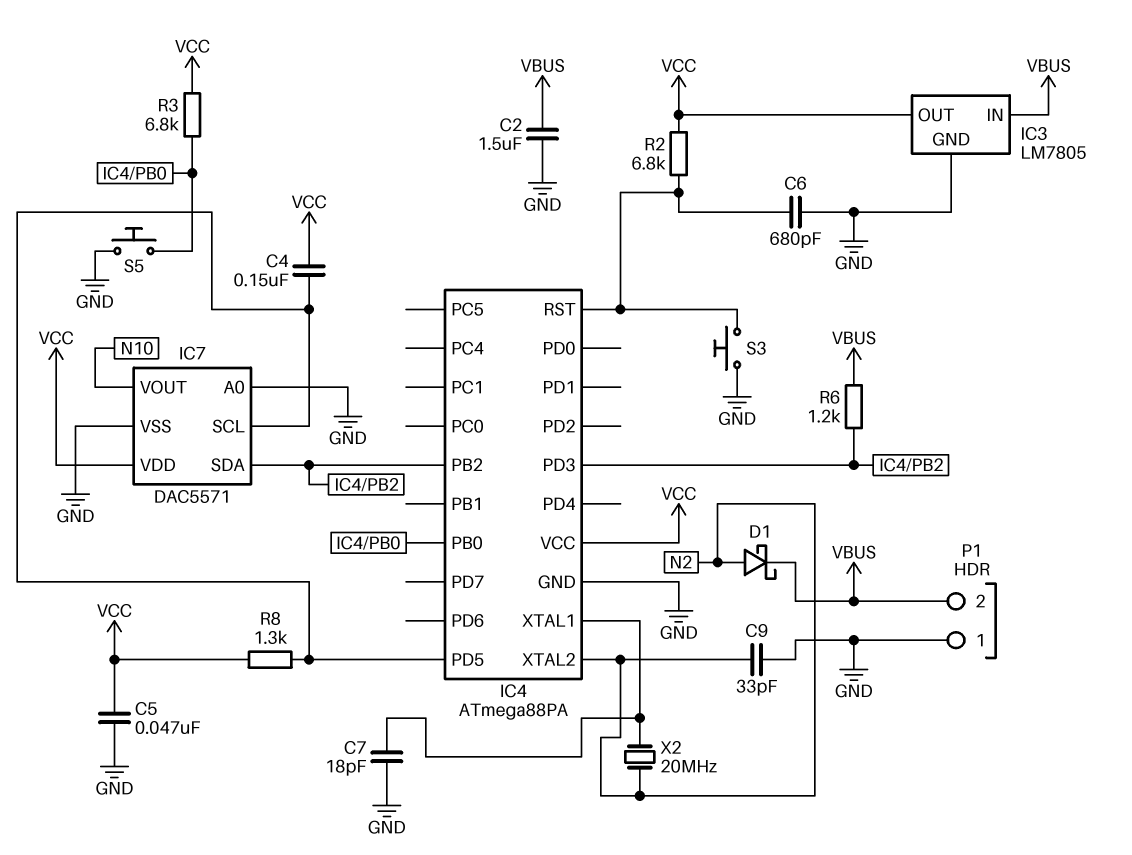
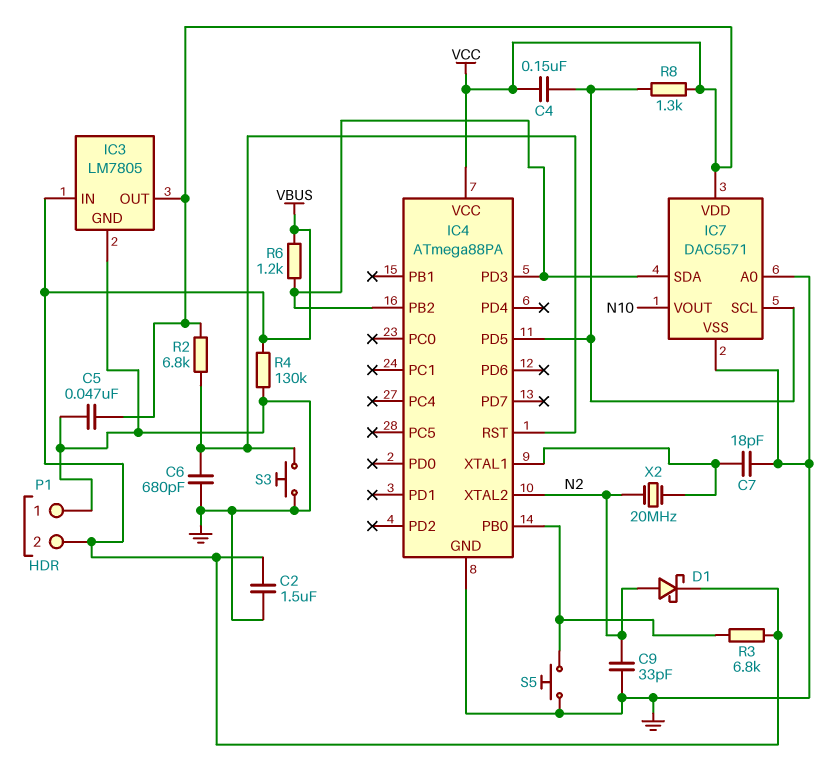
R3: 6.8k (IC4/PB0, VCC) -> 6.8k (IC4/PB0, VBUS)
R4: none -> 130k (GND, VBUS)

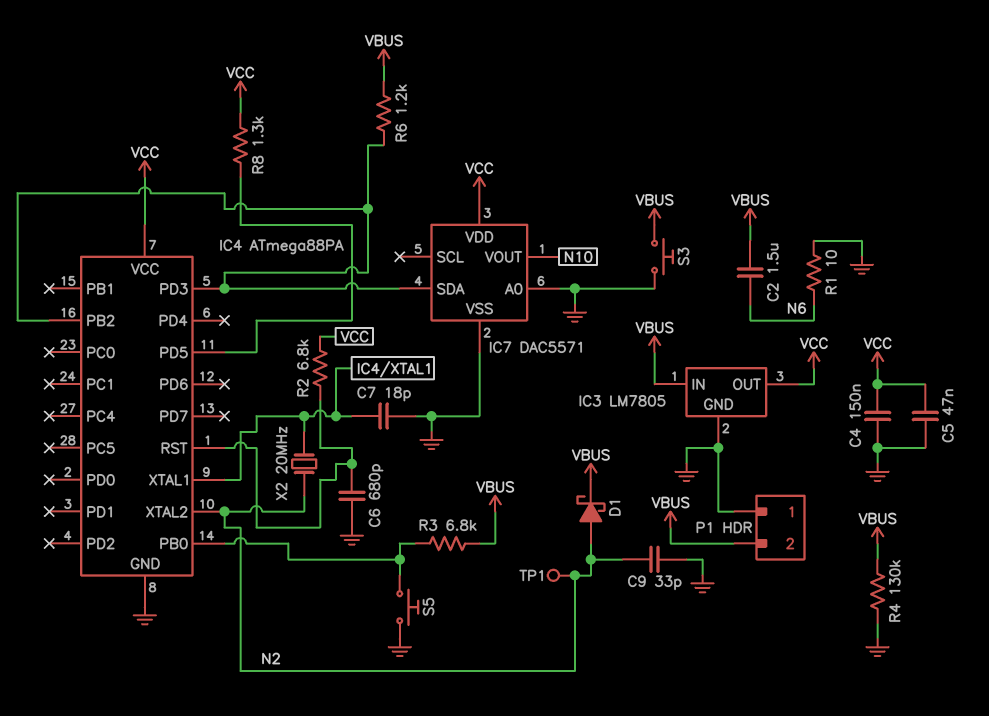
C2: 1.5uF (GND, VBUS) -> 1.5uF (N6, VBUS)
C4: 150nF (IC4/PD5, VCC) -> 150nF (GND, VCC)
IC7 pin SCL: IC4/PD5 -> none
R1: none -> 10 (GND, N6)
S3: button (GND, IC4/RST) -> button (GND, VBUS)
TP1: none -> test point (N2)

